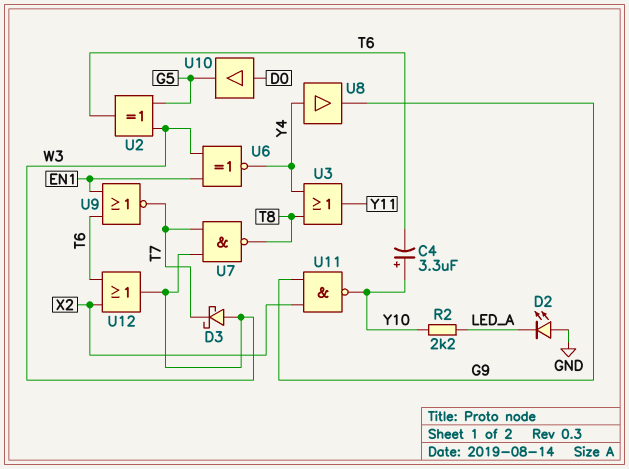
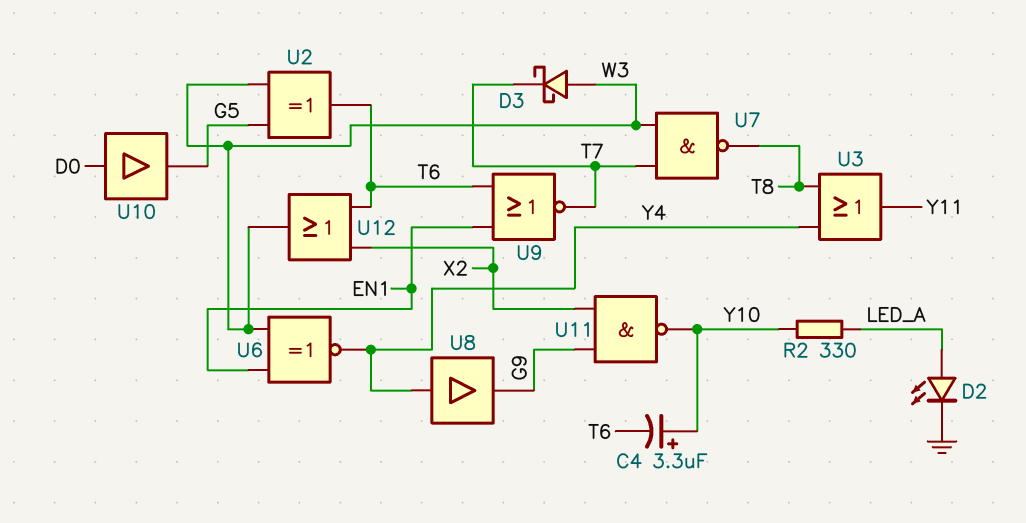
D2: LED (A GND, K LED_A) -> LED (A LED_A, K GND)
R2: 2.2k (LED_A, Y10) -> 330 (LED_A, Y10)

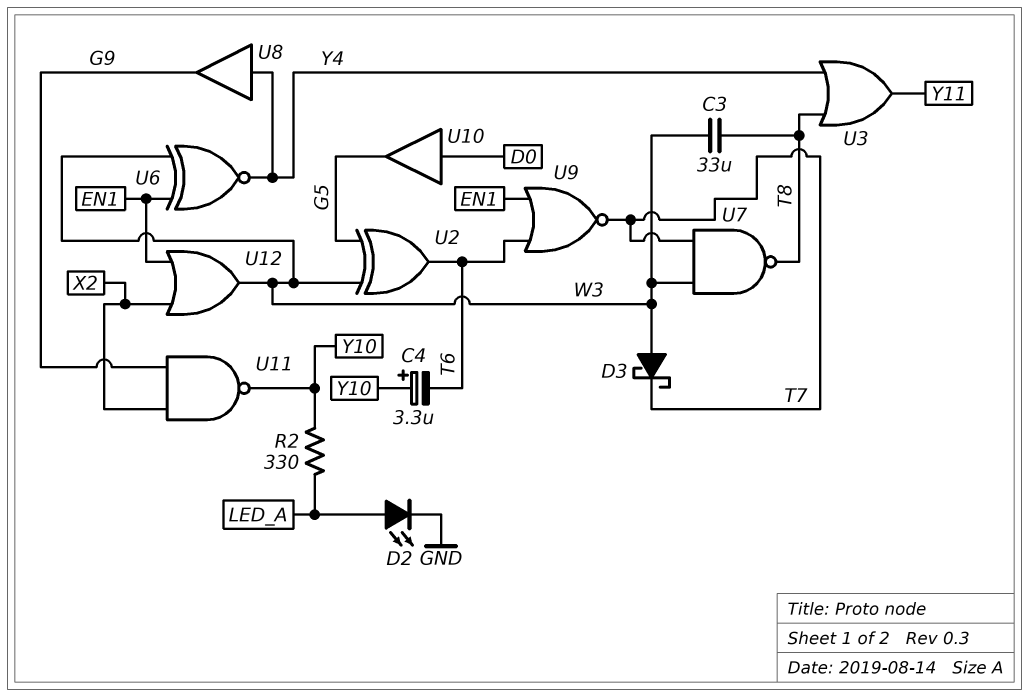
C3: none -> 33uF (T8, W3)
U12: OR (in T6, in X2, out W3) -> OR (in EN1, in X2, out W3)

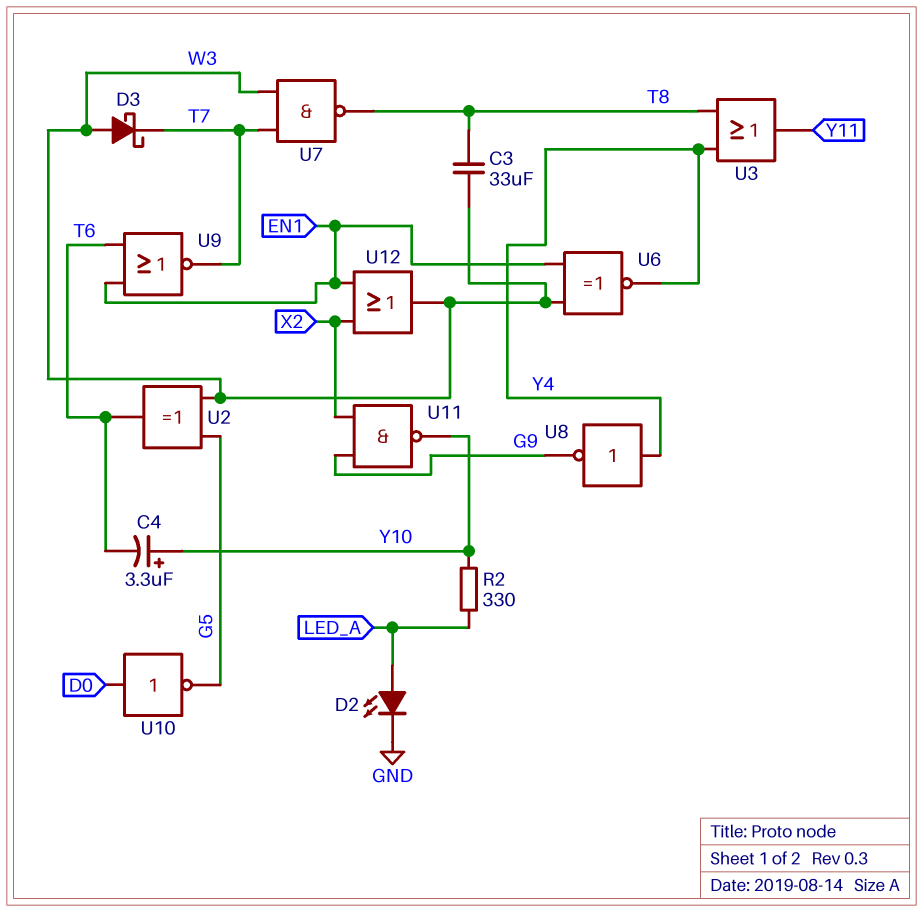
U8: buffer (in Y4, out G9) -> NOT (in Y4, out G9)
U10: buffer (in D0, out G5) -> NOT (in D0, out G5)

